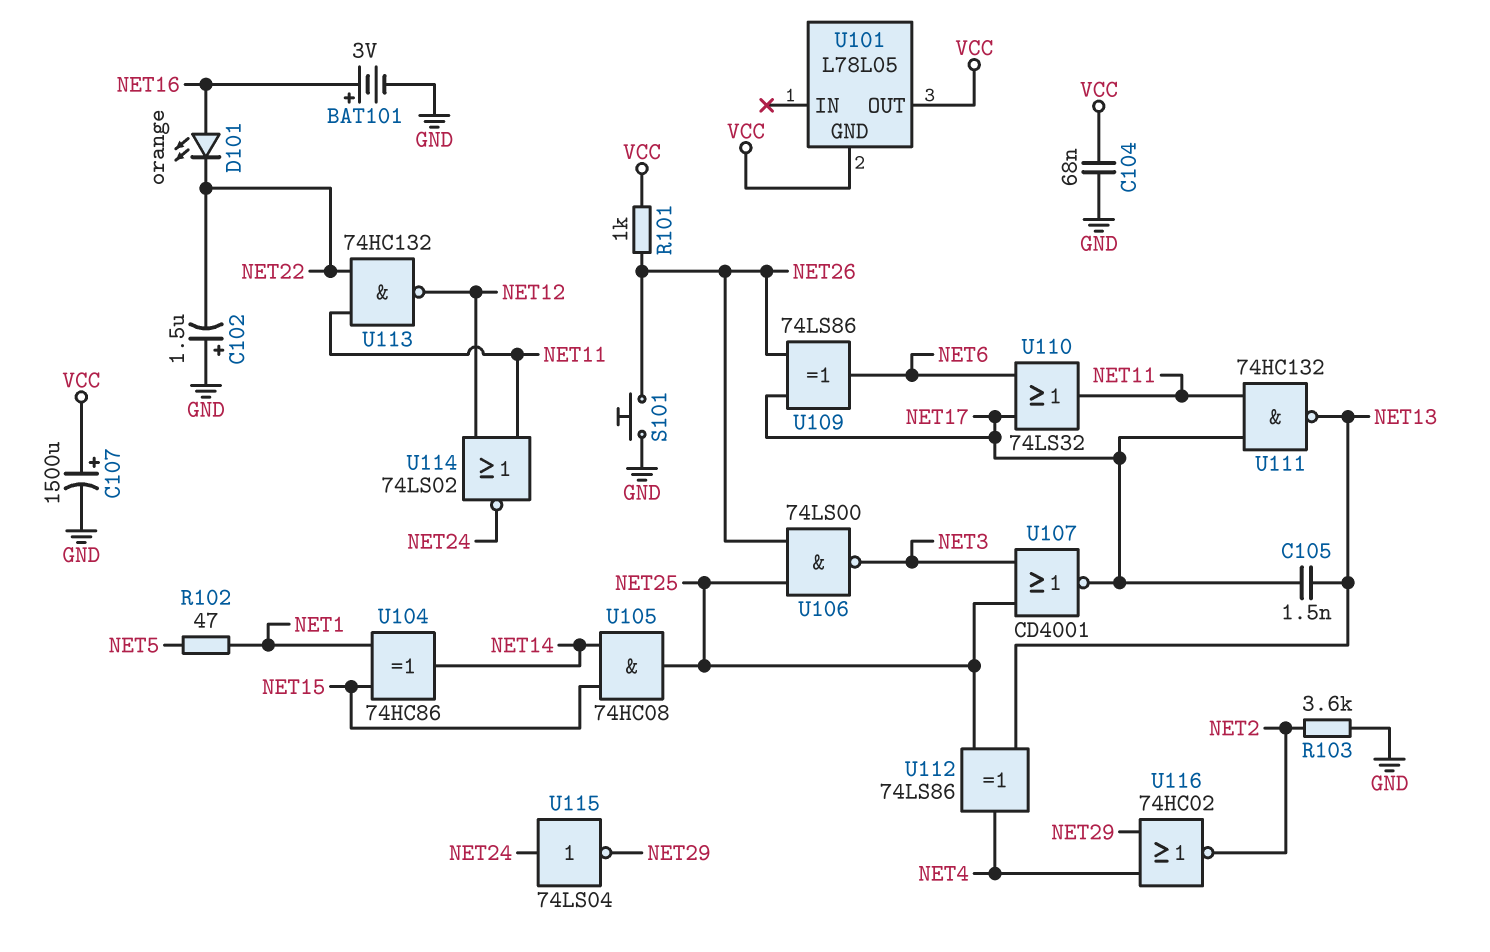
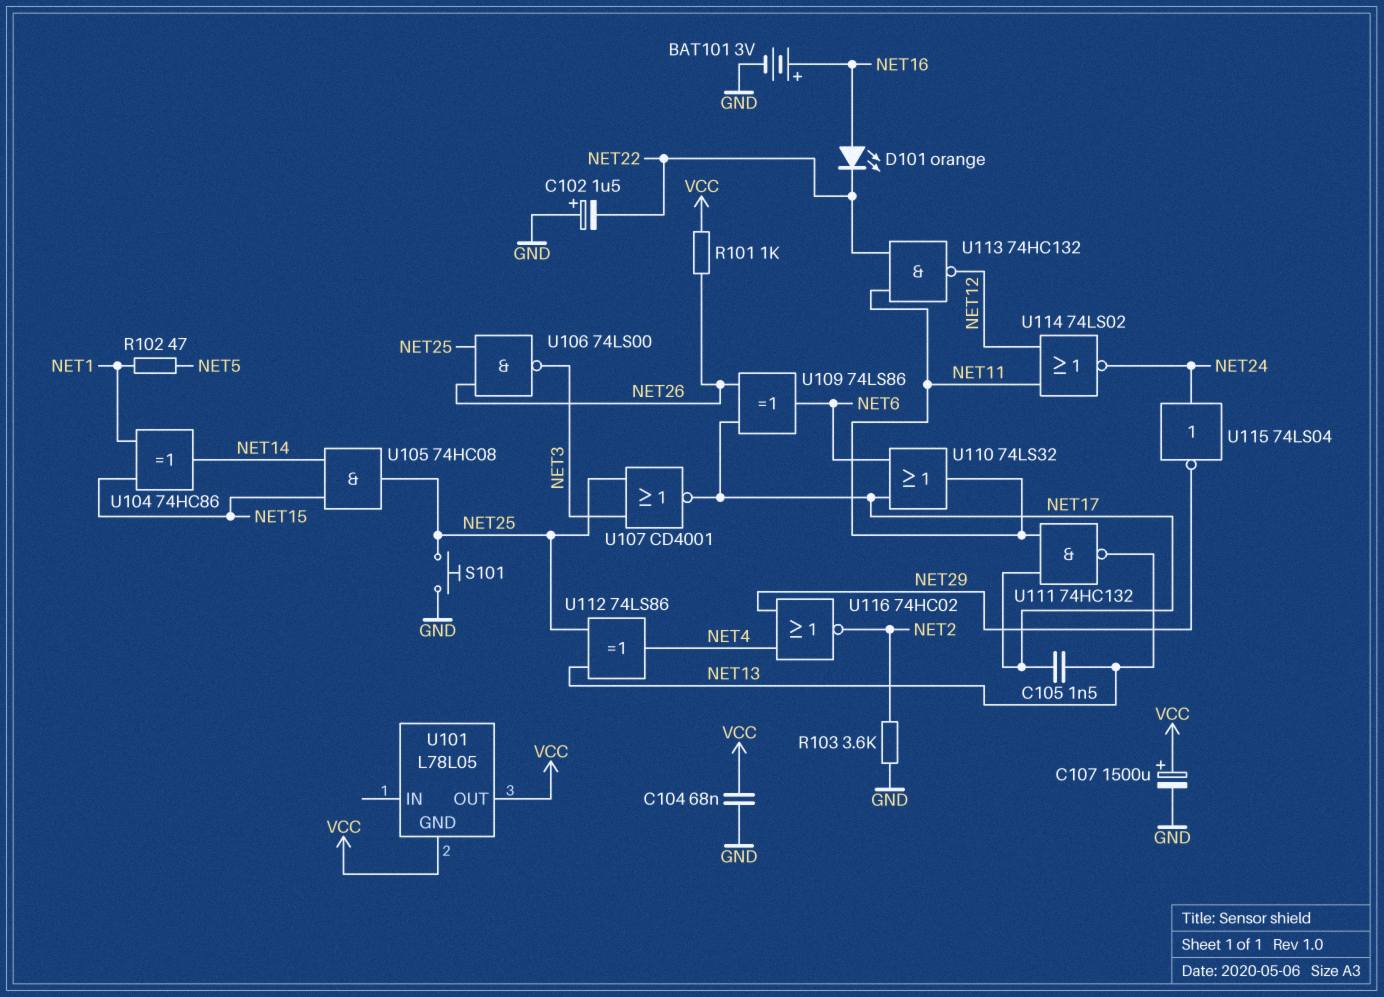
S101: button (GND, NET26) -> button (GND, NET25)

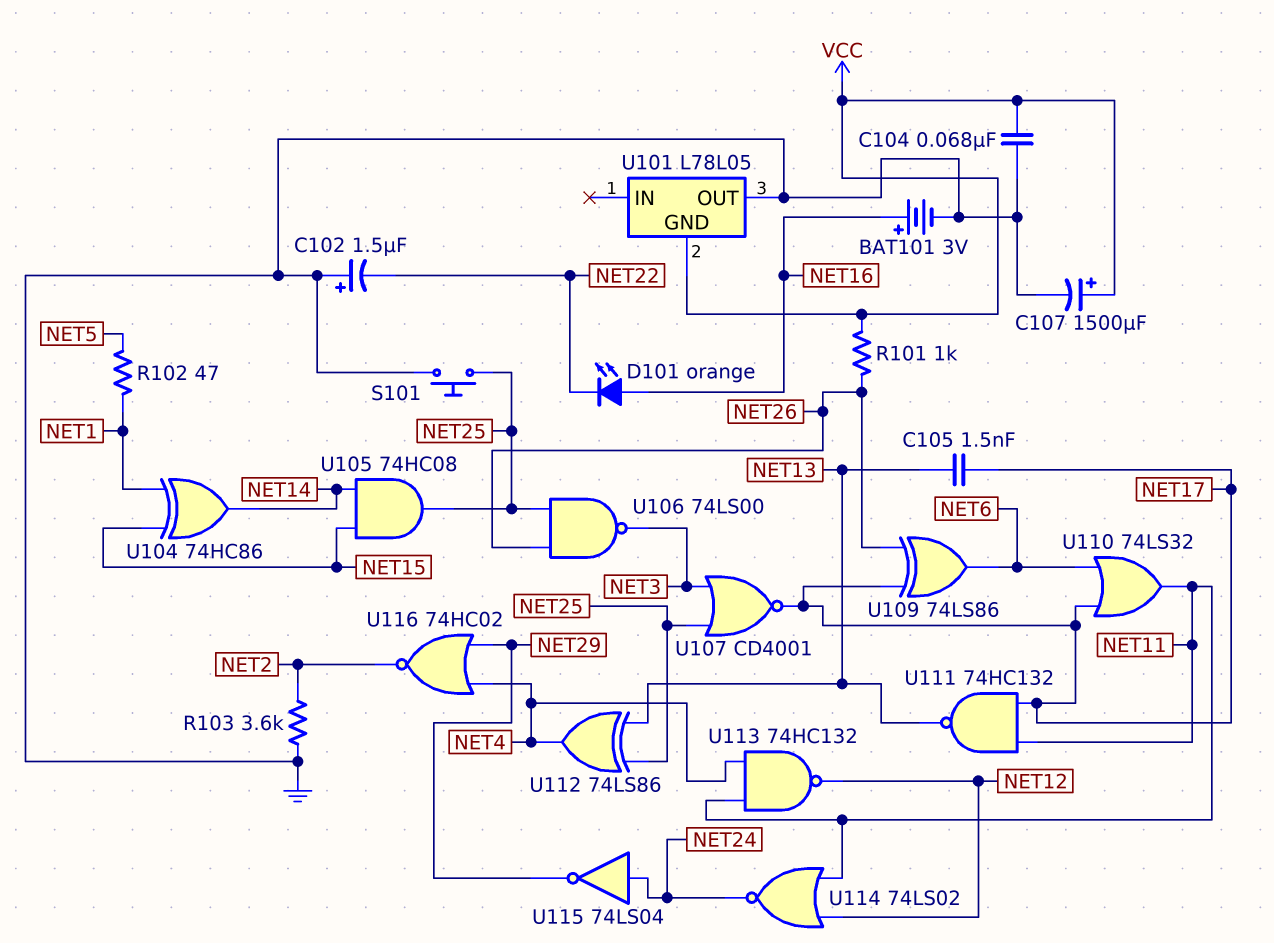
U101 pin OUT: VCC -> GND
U113: NAND 74HC132 (in NET11, in NET22, out NET12) -> NAND 74HC132 (in NET4, in NET11, out NET12)

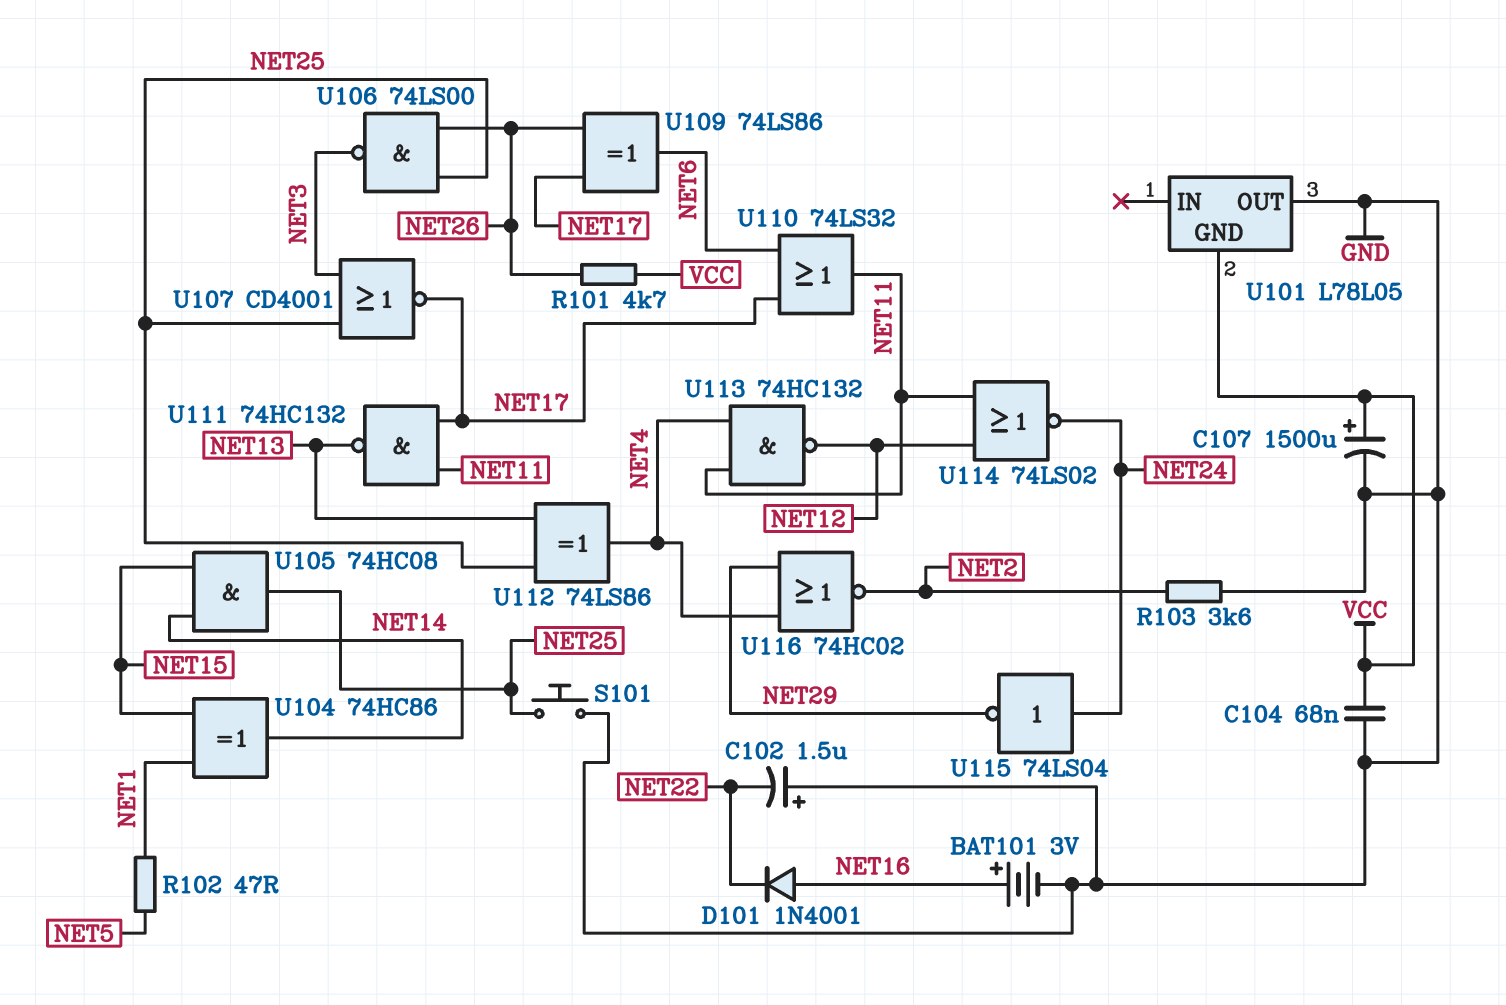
C105: 1.5nF (NET13, NET17) -> none
D101: LED orange (A NET16, K NET22) -> diode 1N4001 (A NET16, K NET22)
R101: 1k (NET26, VCC) -> 4.7k (NET26, VCC)

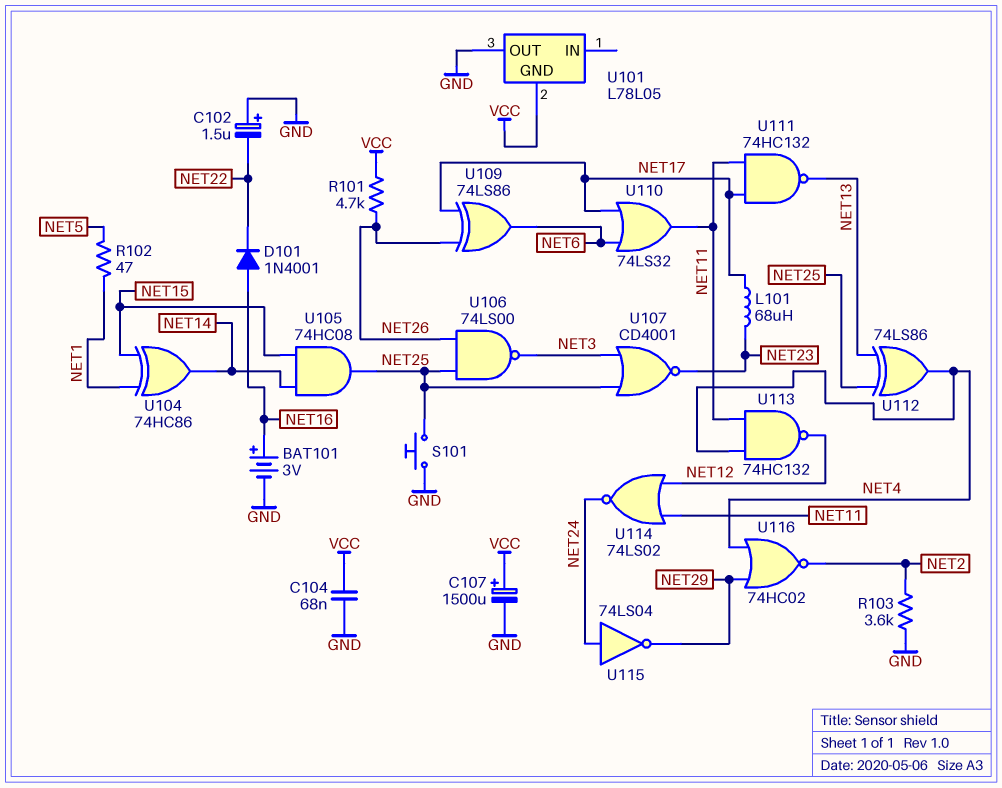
L101: none -> 68uH (NET17, NET23)
U107: NOR CD4001 (in NET3, in NET25, out NET17) -> NOR CD4001 (in NET3, in NET25, out NET23)

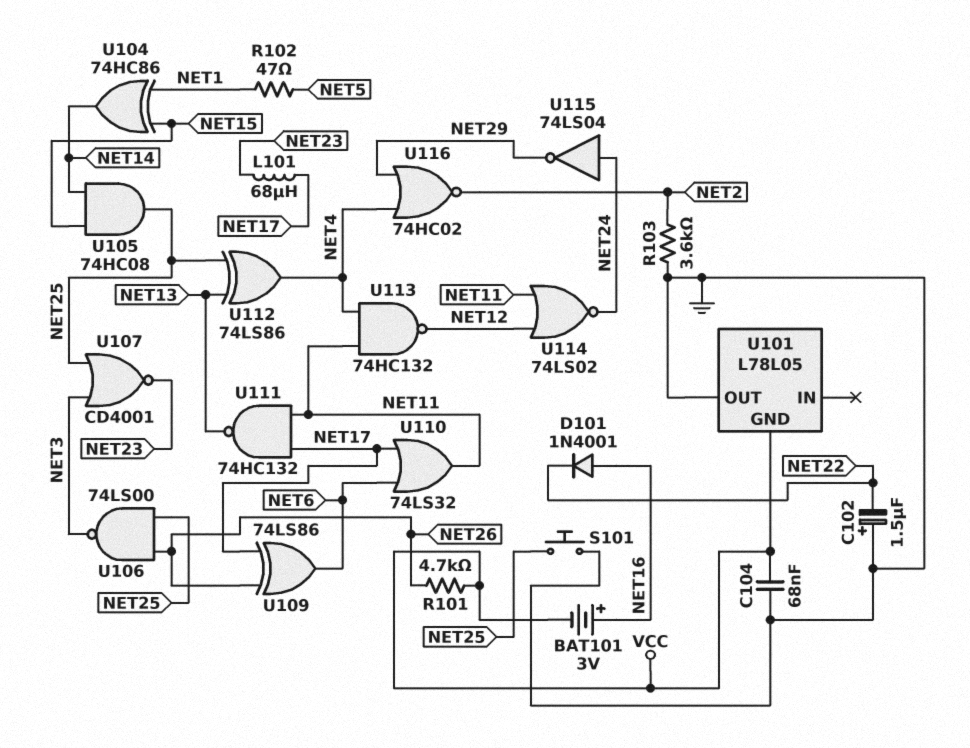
BAT101: 3V (plus NET16, minus GND) -> 3V (plus NET16, minus VCC)
C107: 1500uF (plus VCC, minus GND) -> none

